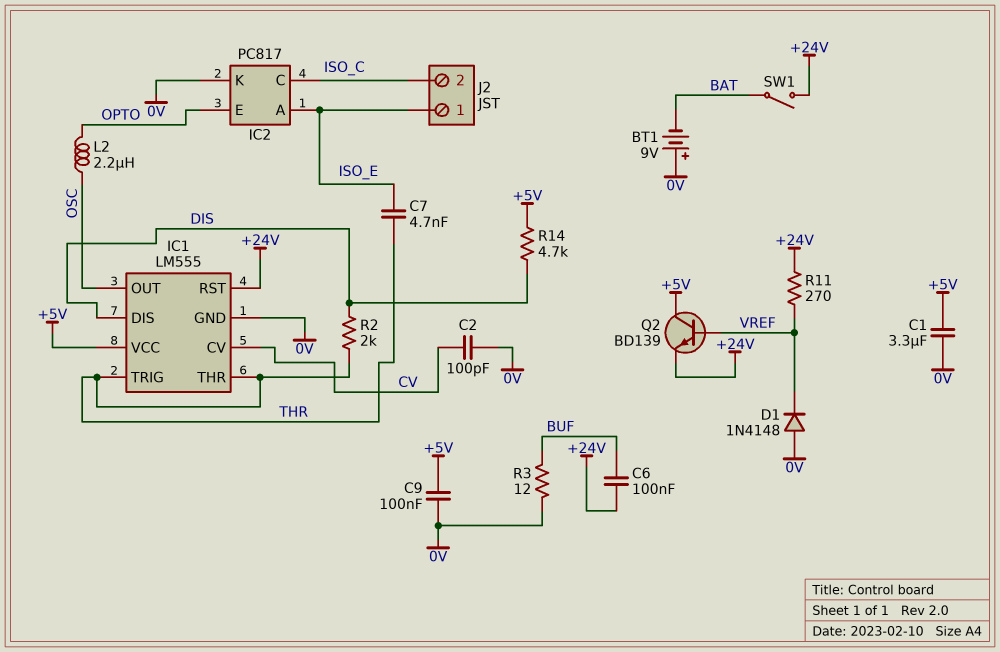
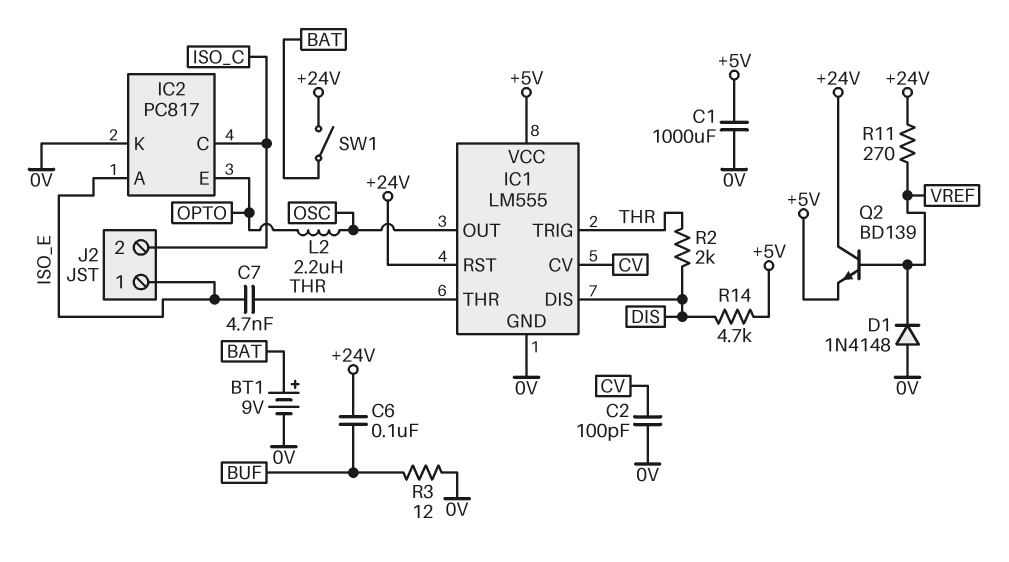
BT1: 9V (plus 0V, minus BAT) -> 9V (plus BAT, minus 0V)
C1: 3.3uF (+5V, 0V) -> 1000uF (+5V, 0V)
C9: 100nF (+5V, 0V) -> none
Q2: NPN BD139 (B VREF, C +5V, E +24V) -> NPN BD139 (B VREF, C +24V, E +5V)

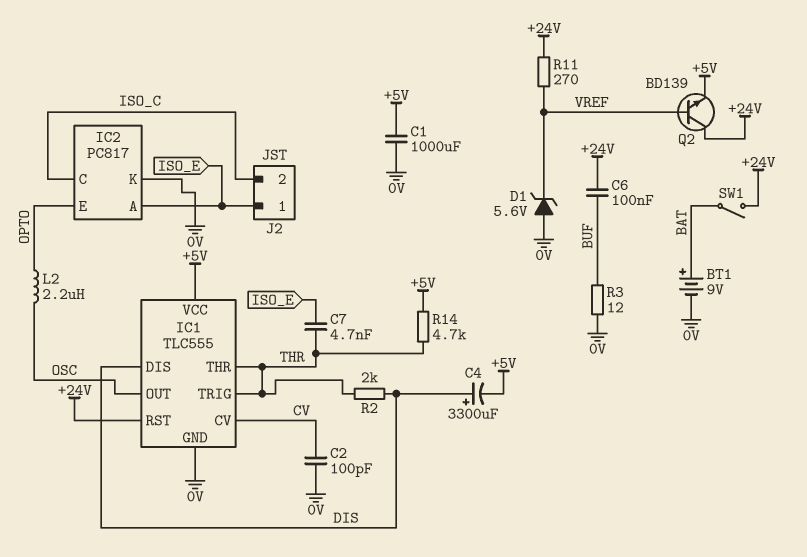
C4: none -> 3300uF (plus DIS, minus +5V)
D1: diode 1N4148 (A 0V, K VREF) -> zener 5.6V (A 0V, K VREF)
IC1: LM555 -> TLC555
R14: 4.7k (+5V, DIS) -> 4.7k (+5V, THR)

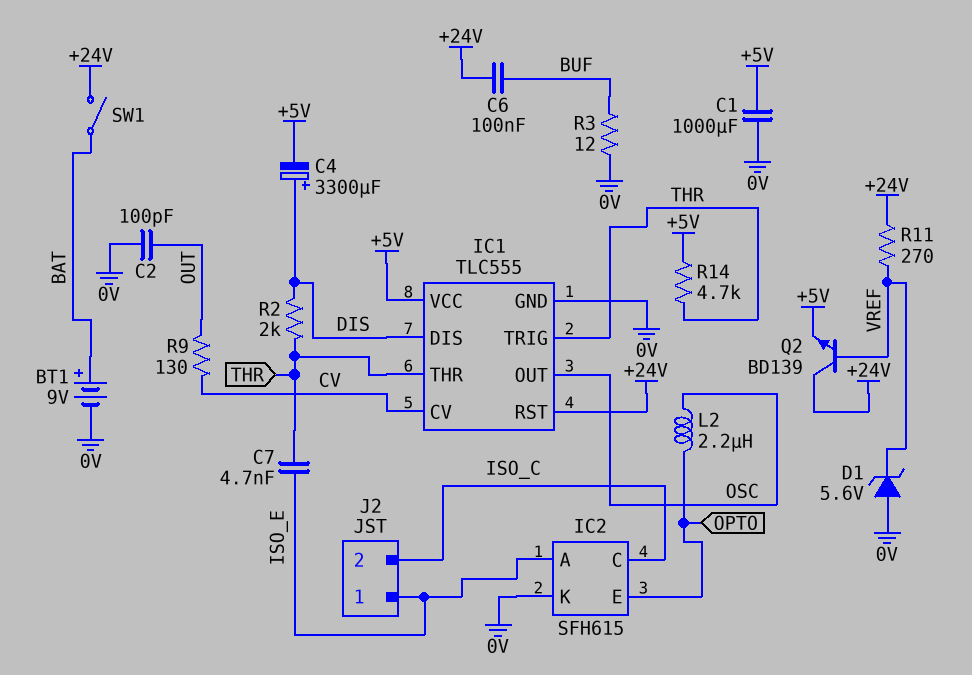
C2: 100pF (0V, CV) -> 100pF (0V, OUT)
IC2: PC817 -> SFH615
R9: none -> 130 (CV, OUT)

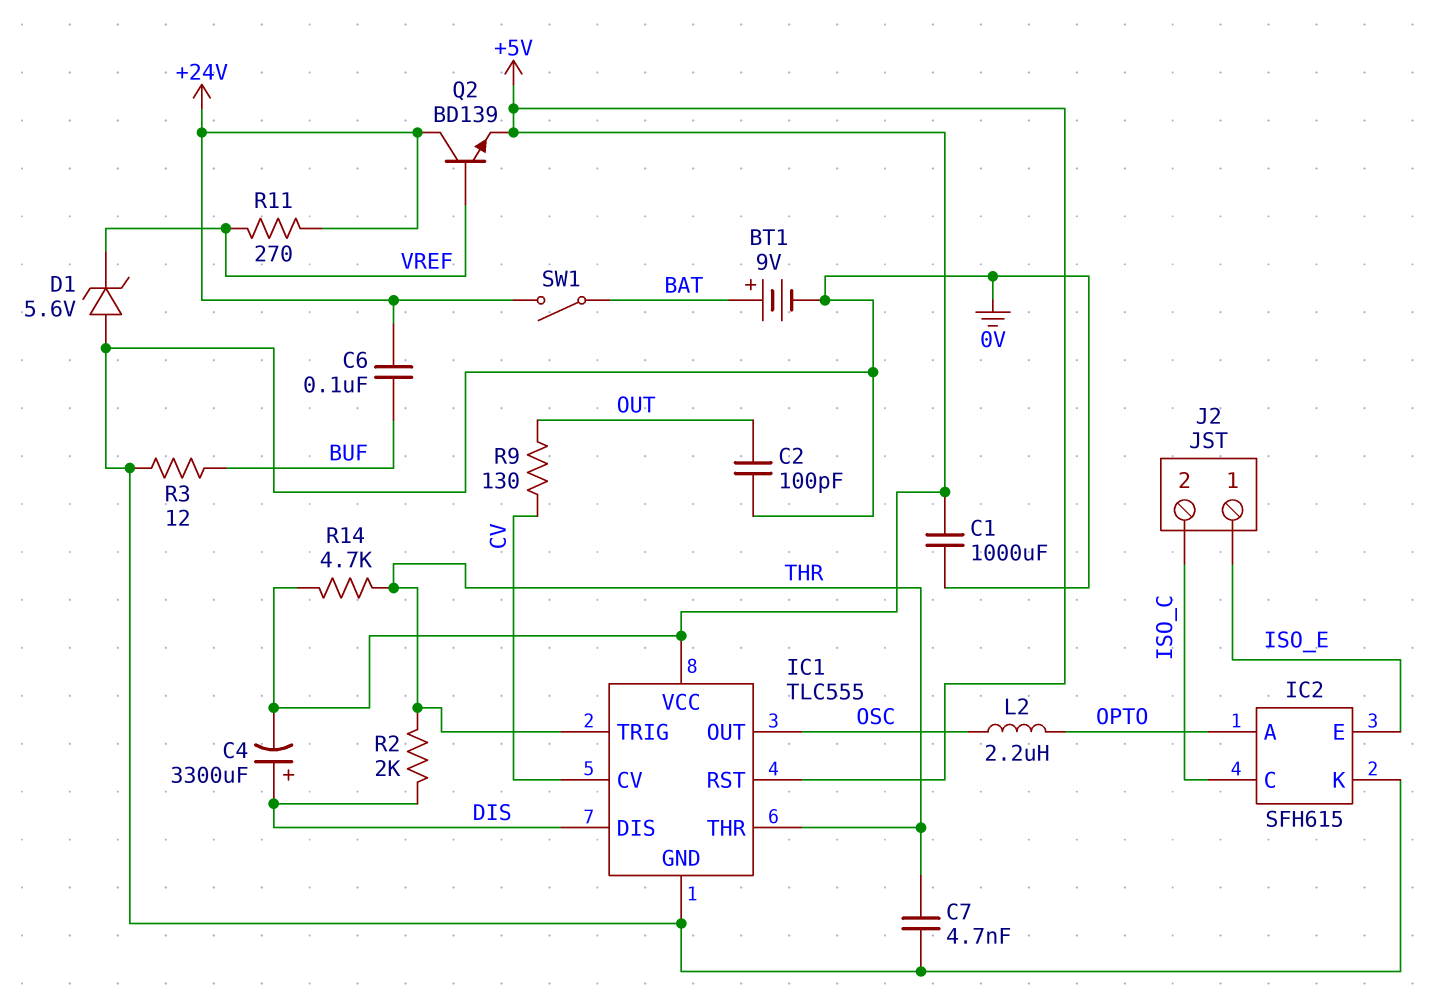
C7: 4.7nF (ISO_E, THR) -> 4.7nF (0V, THR)
IC1 pin RST: +24V -> +5V
IC2 pin A: ISO_E -> OPTO
IC2 pin E: OPTO -> ISO_E

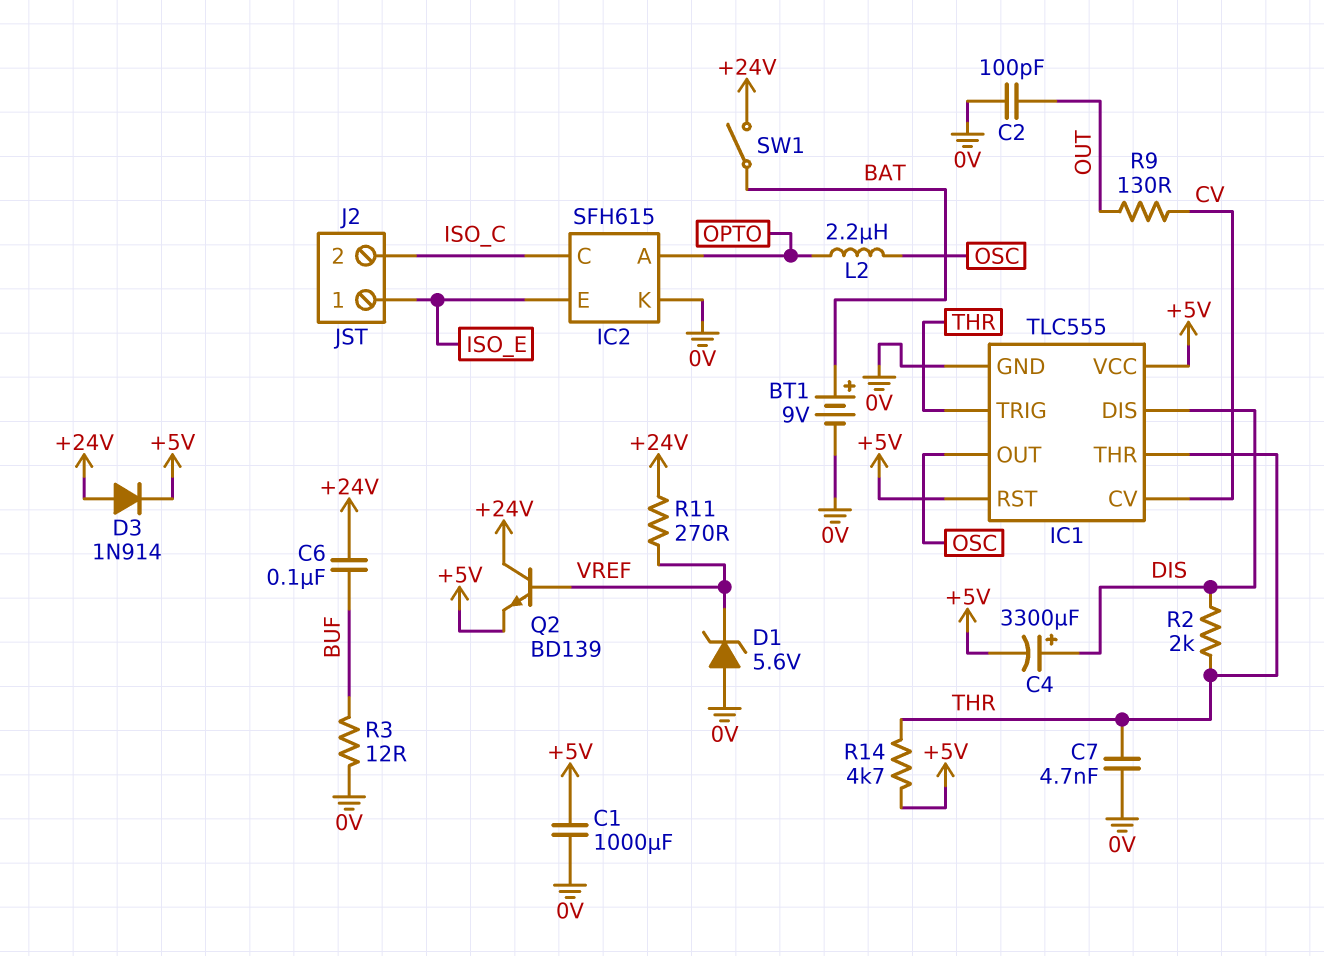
D3: none -> diode 1N914 (A +24V, K +5V)

